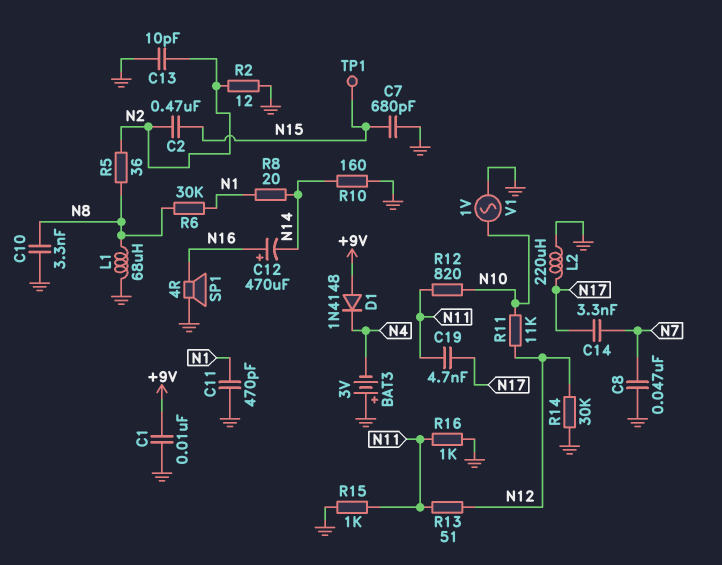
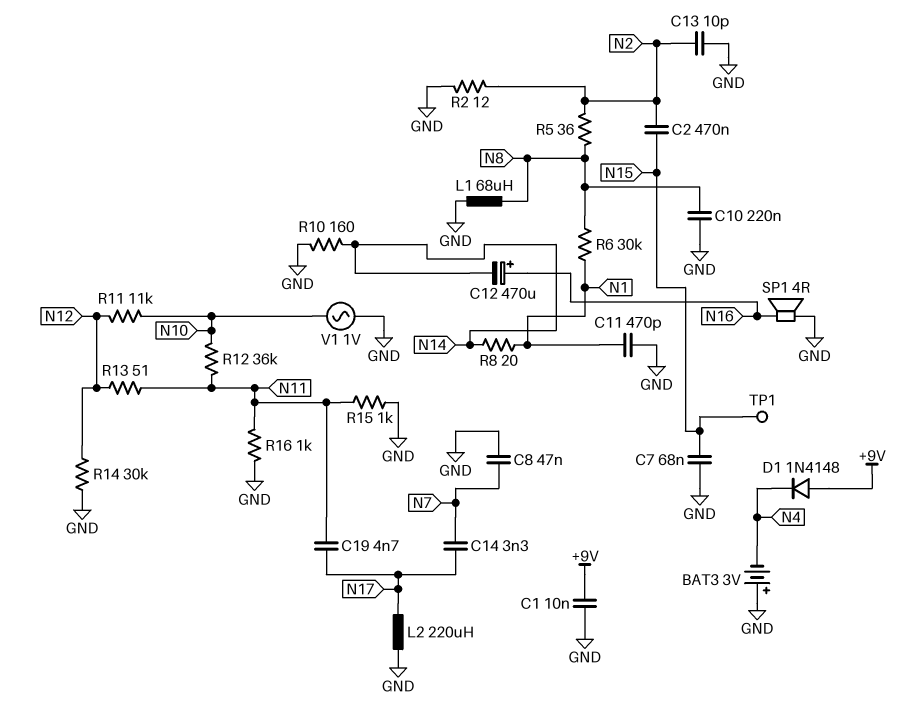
C7: 680pF (GND, N15) -> 68nF (GND, N15)
C10: 3.3nF (GND, N8) -> 220nF (GND, N8)
R12: 820 (N10, N11) -> 36k (N10, N11)

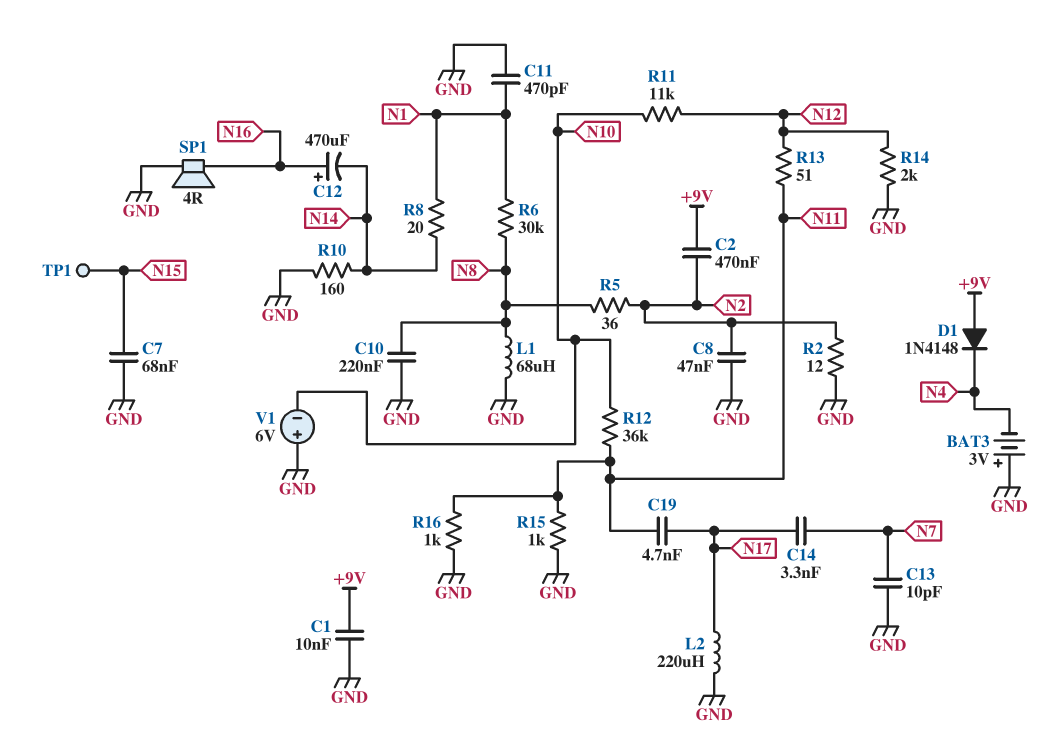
C2: 470nF (N2, N15) -> 470nF (+9V, N2)
C8: 47nF (GND, N7) -> 47nF (GND, N2)
C13: 10pF (GND, N2) -> 10pF (GND, N7)
R14: 30k (GND, N12) -> 2k (GND, N12)
V1: AC 1V (GND, N10) -> 6V (plus GND, minus N10)

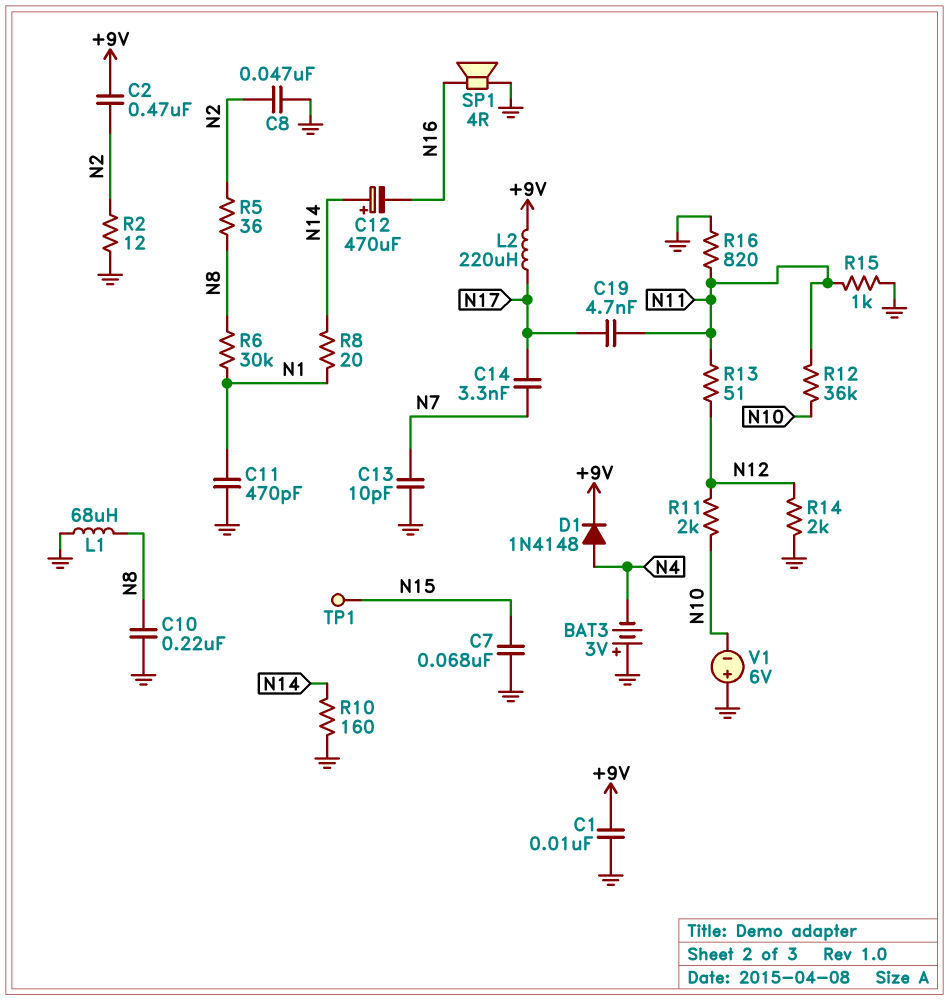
C12: 470uF (plus N16, minus N14) -> 470uF (plus N14, minus N16)
D1: diode 1N4148 (A +9V, K N4) -> diode 1N4148 (A N4, K +9V)
L2: 220uH (GND, N17) -> 220uH (+9V, N17)
R11: 11k (N10, N12) -> 2k (N10, N12)
R16: 1k (GND, N11) -> 820 (GND, N11)

